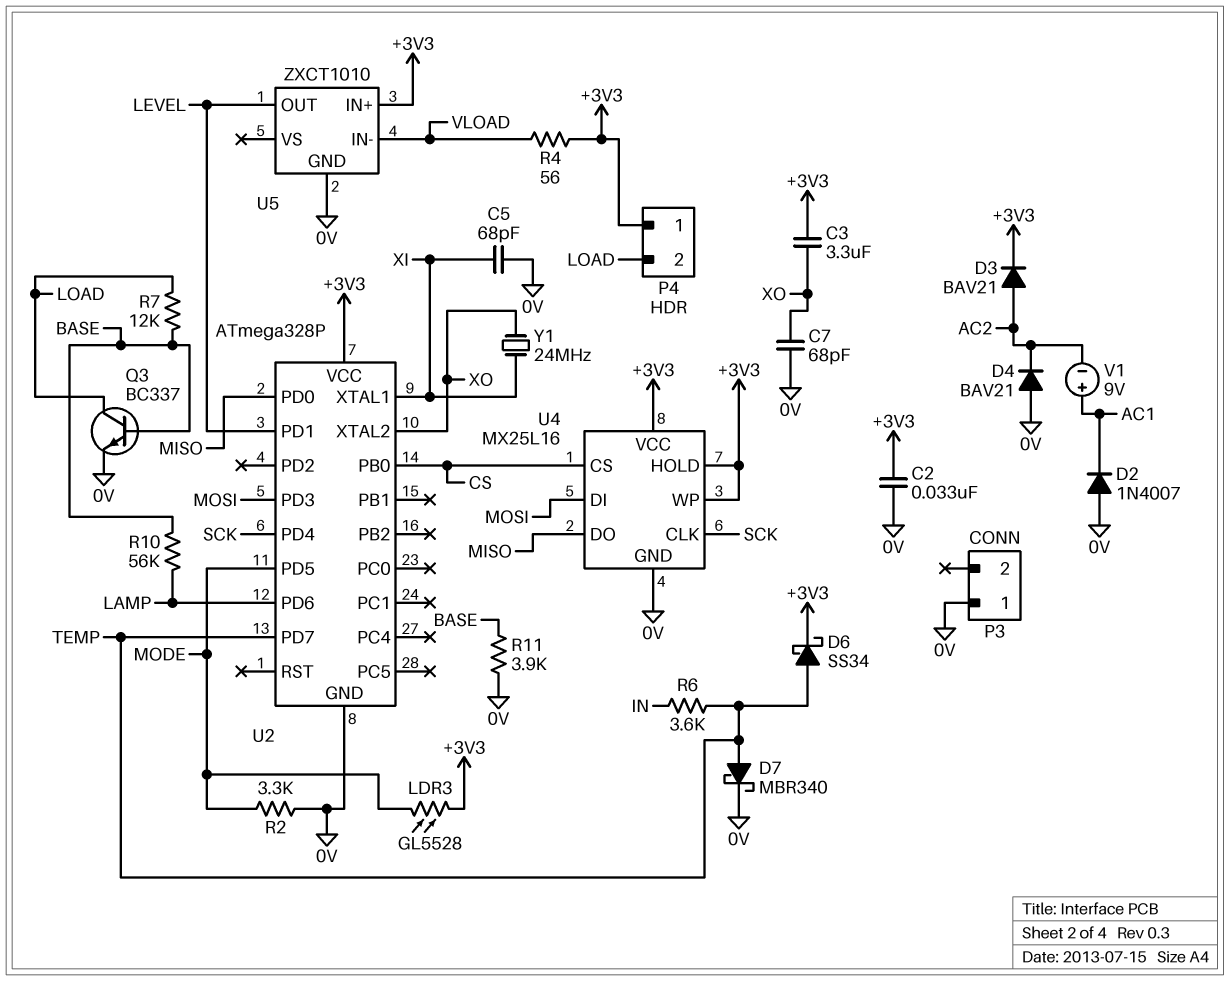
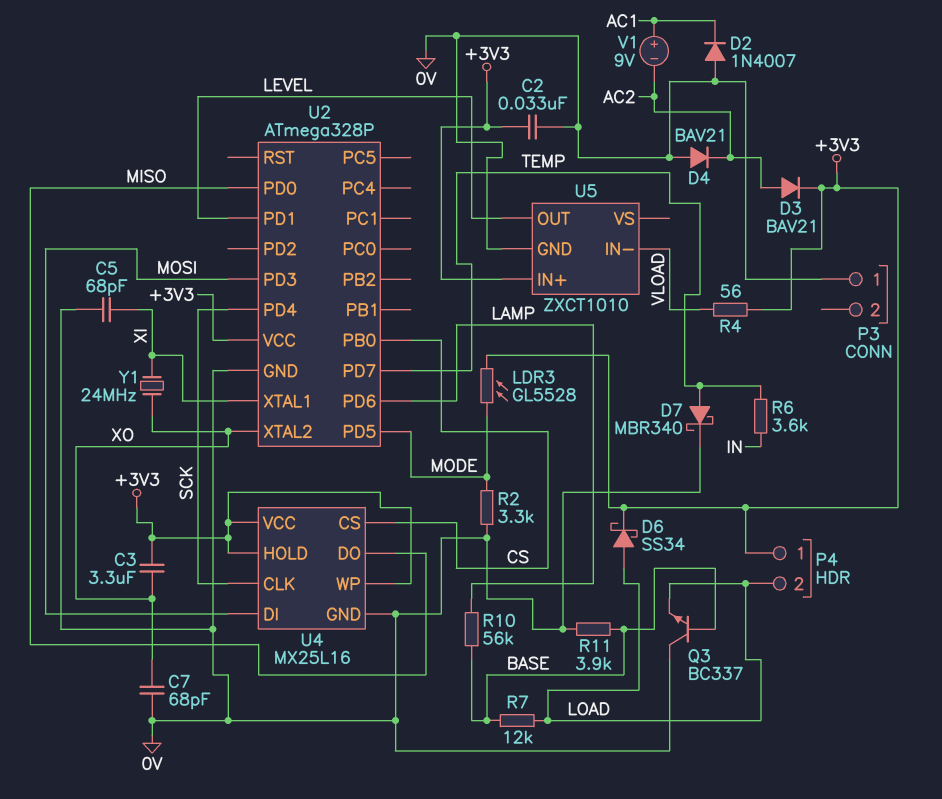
D6: schottky SS34 (A TEMP, K +3V3) -> schottky SS34 (A LOAD, K +3V3)
Q3: NPN BC337 (B BASE, C LOAD, E 0V) -> NPN BC337 (B BASE, C 0V, E LOAD)

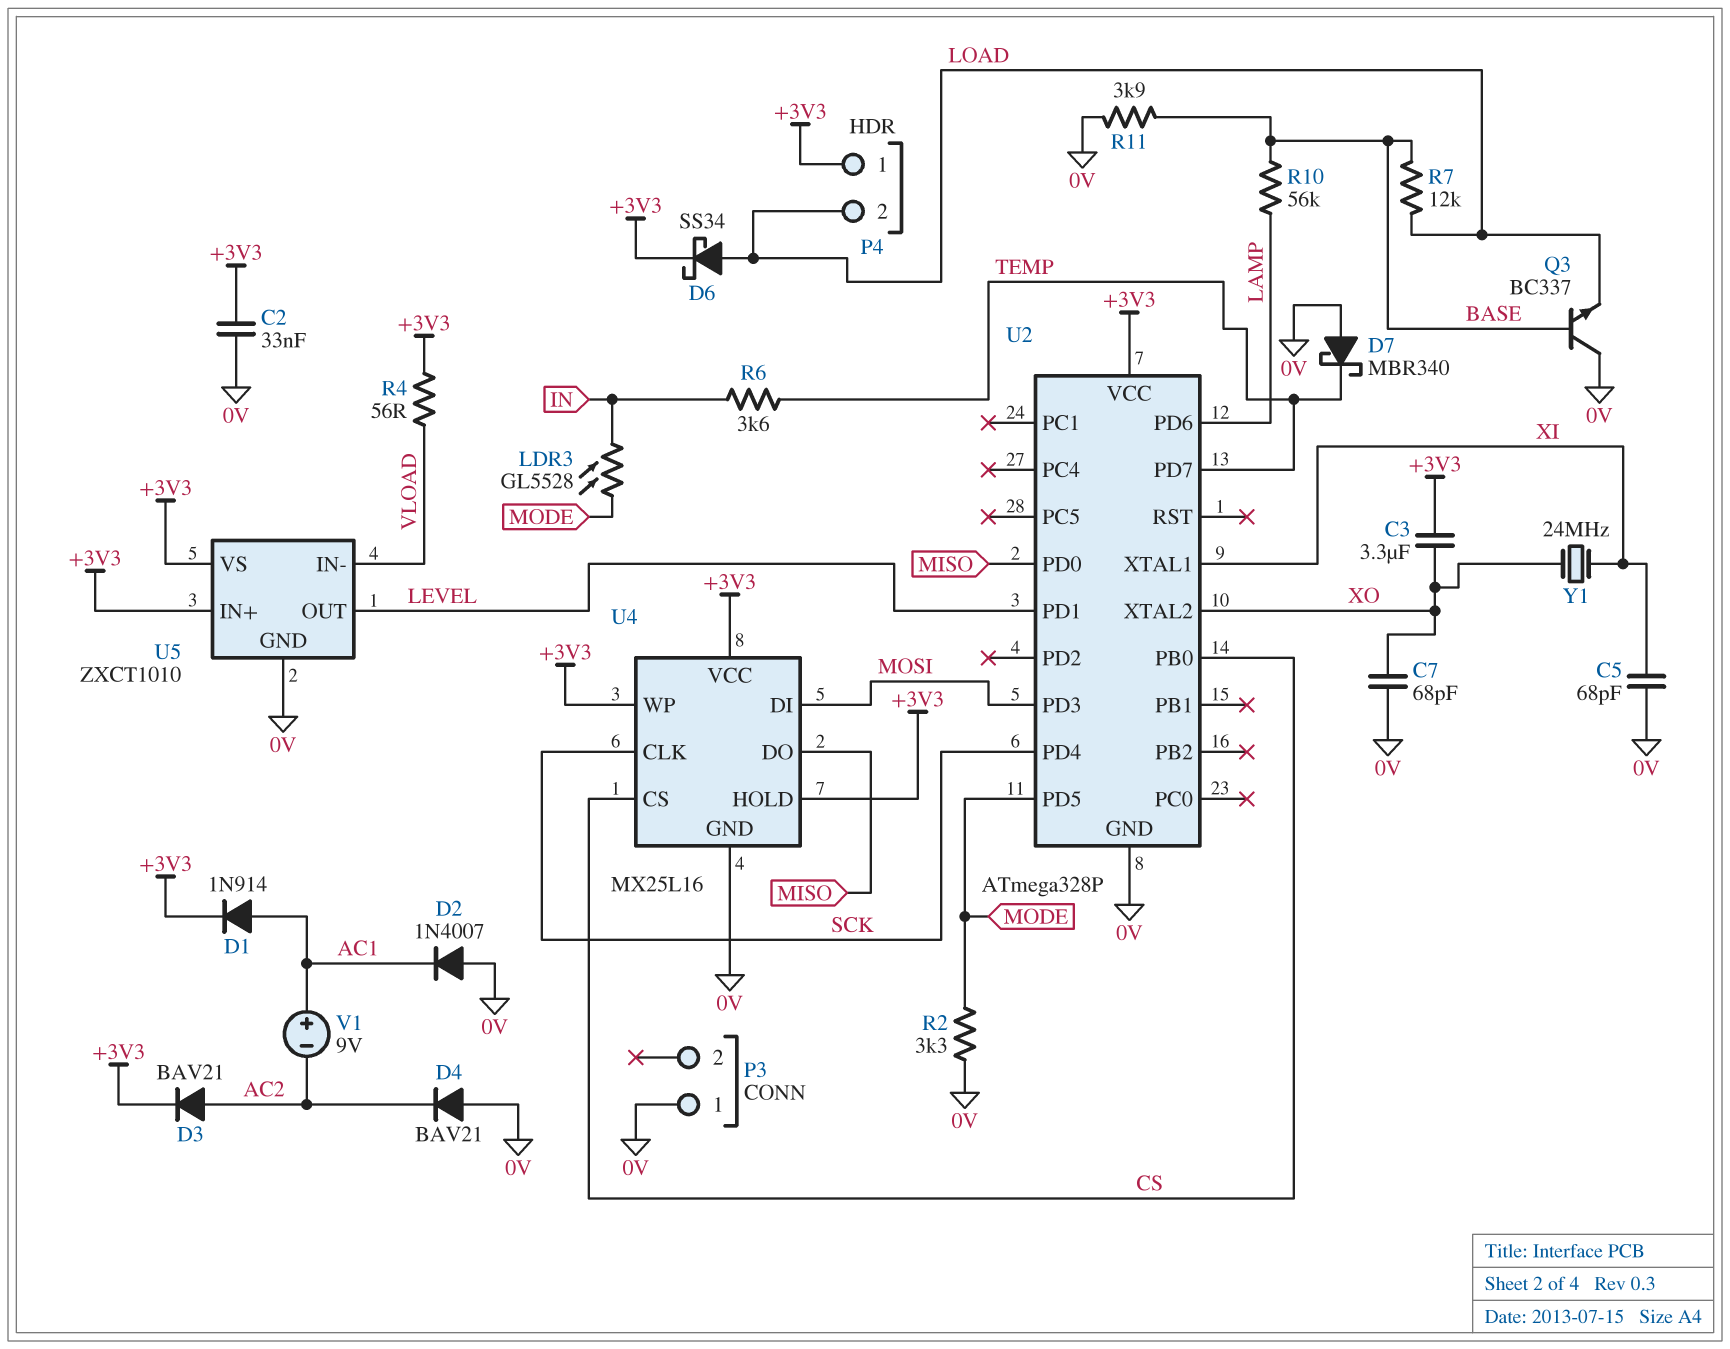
D1: none -> diode 1N914 (A AC1, K +3V3)
D7: schottky MBR340 (A TEMP, K 0V) -> schottky MBR340 (A 0V, K TEMP)
LDR3: GL5528 (+3V3, MODE) -> GL5528 (IN, MODE)
U5 pin VS: none -> +3V3

